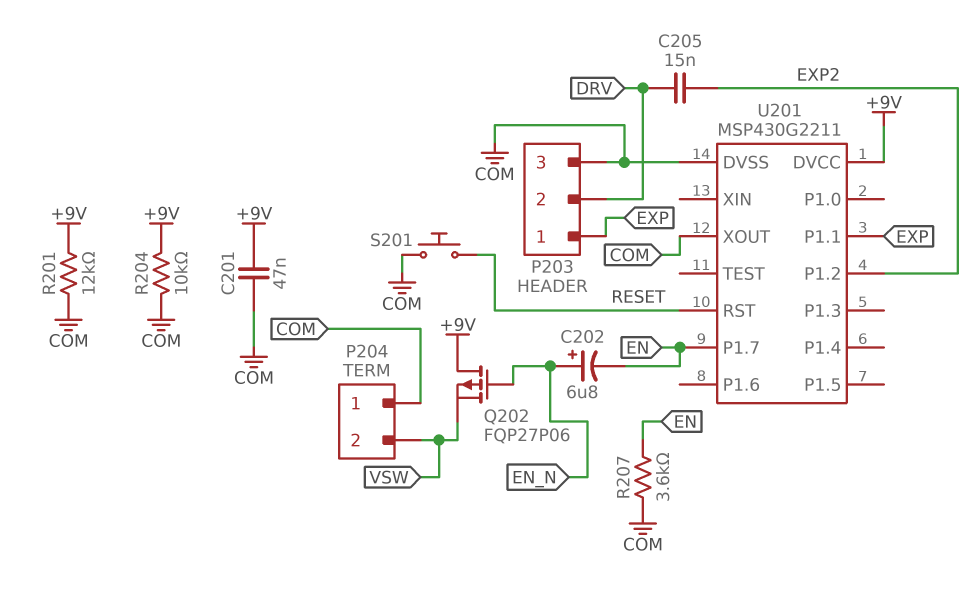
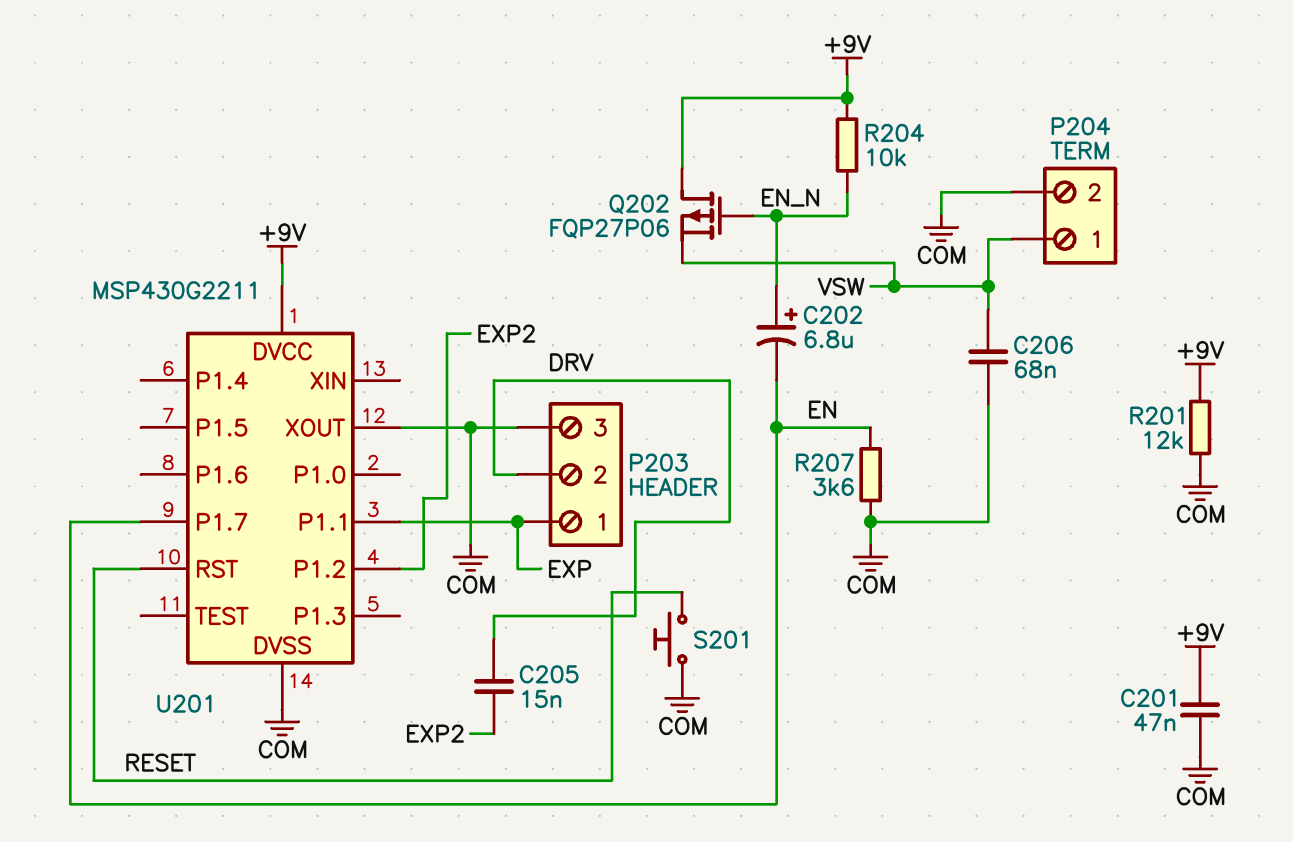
C206: none -> 68nF (COM, VSW)
P204 pin 1: COM -> VSW
P204 pin 2: VSW -> COM
R204: 10k (+9V, COM) -> 10k (+9V, EN_N)

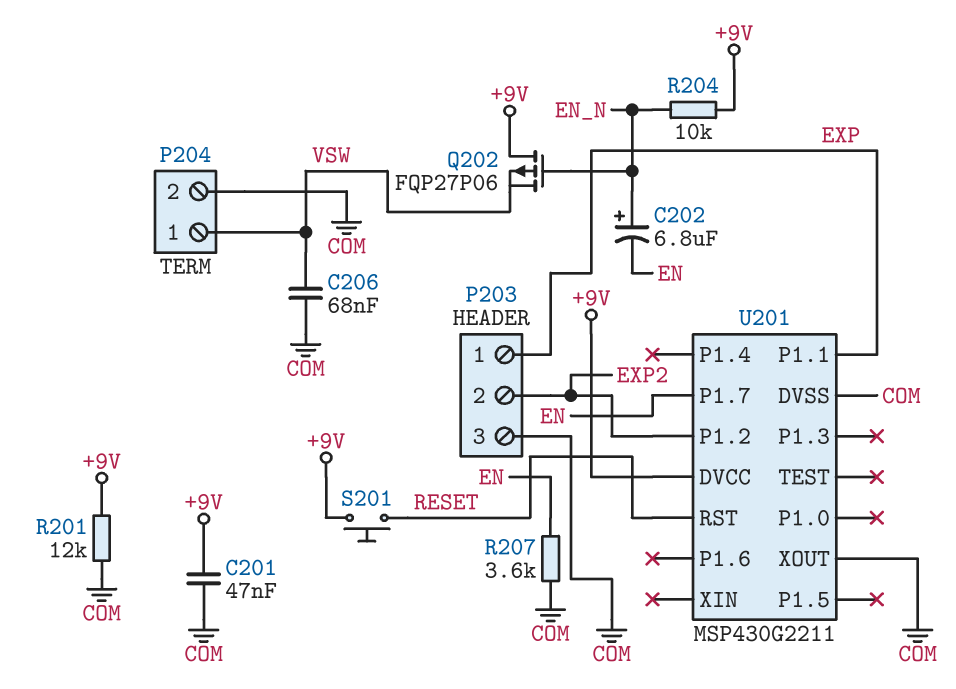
C205: 15nF (DRV, EXP2) -> none
P203 pin 2: DRV -> EXP2
S201: button (COM, RESET) -> button (+9V, RESET)

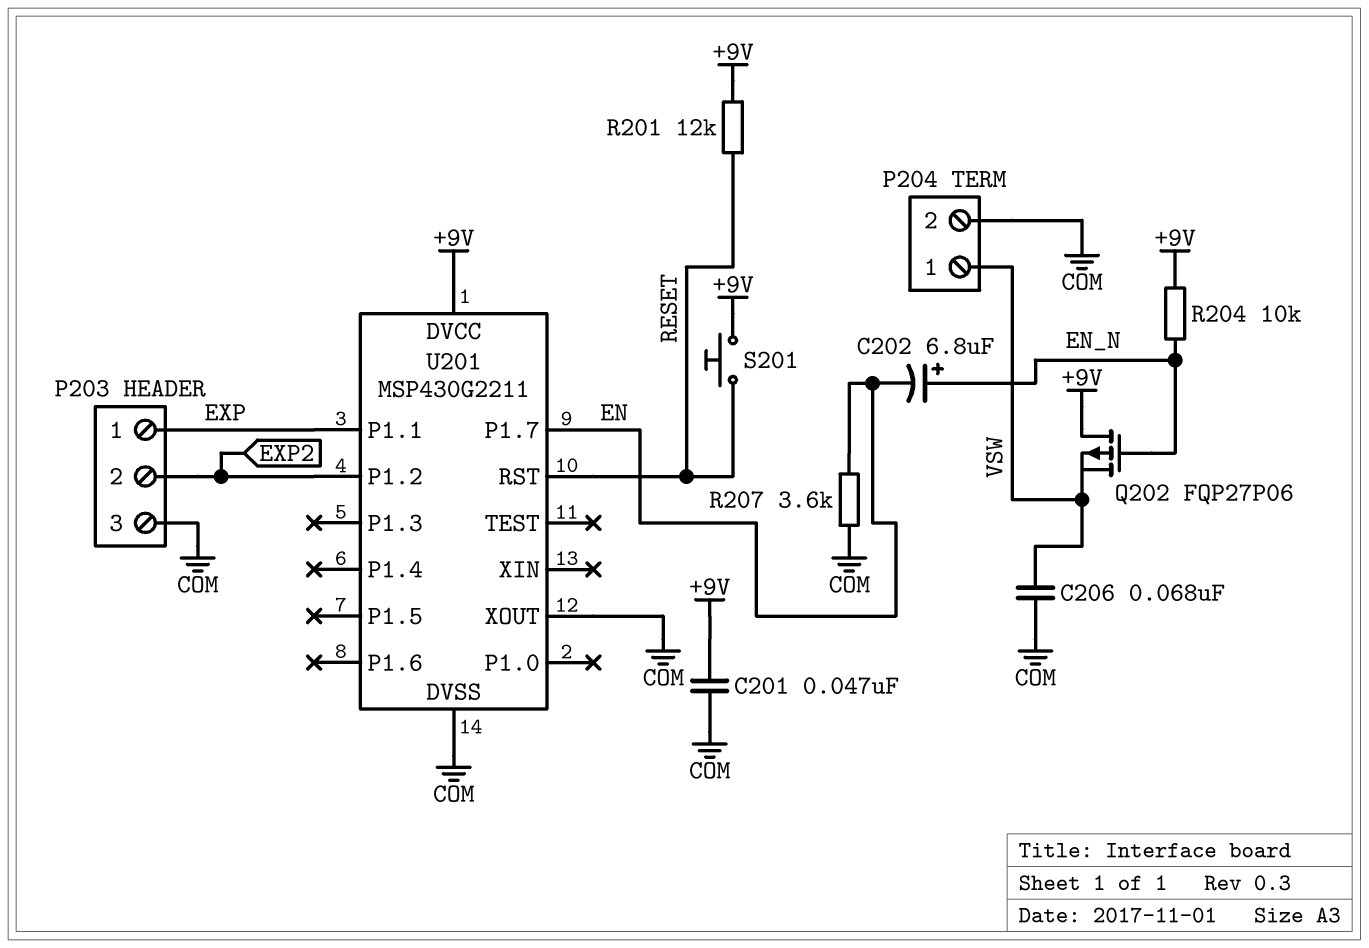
R201: 12k (+9V, COM) -> 12k (+9V, RESET)

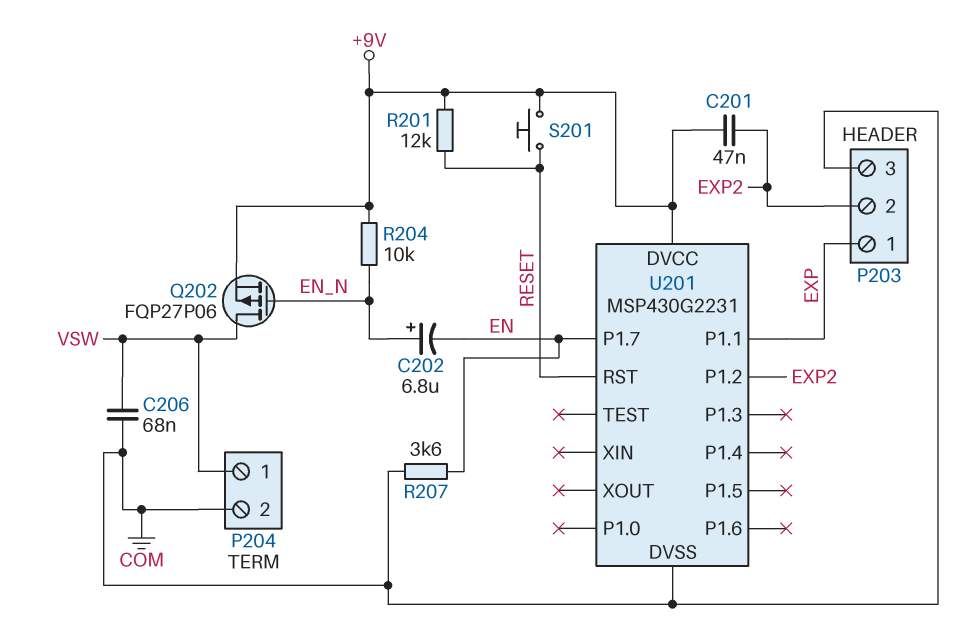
C201: 47nF (+9V, COM) -> 47nF (+9V, EXP2)
Q202: PMOS FQP27P06 (G EN_N, D +9V, S VSW) -> PMOS FQP27P06 (G EN_N, D VSW, S +9V)
U201: MSP430G2211 -> MSP430G2231
U201 pin XOUT: COM -> none

